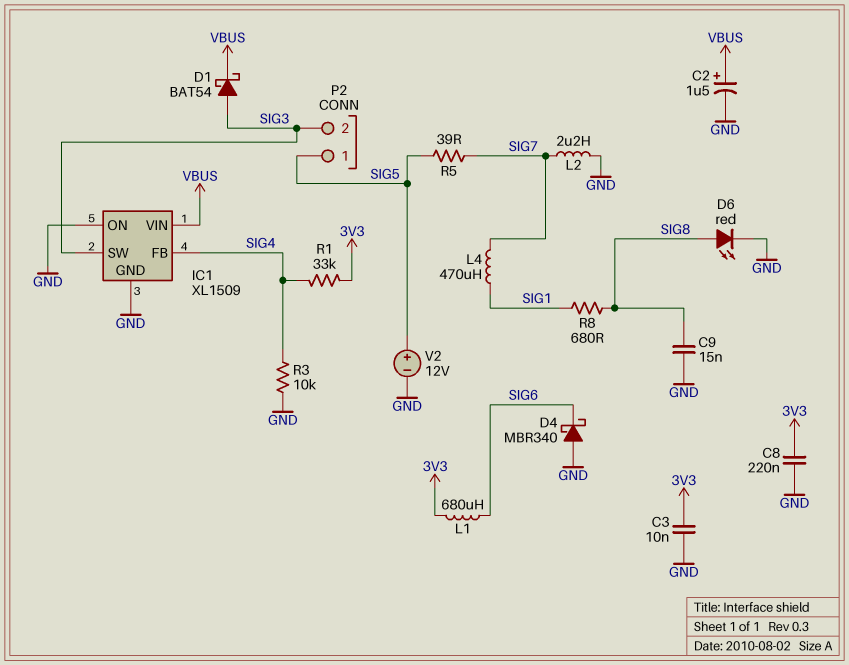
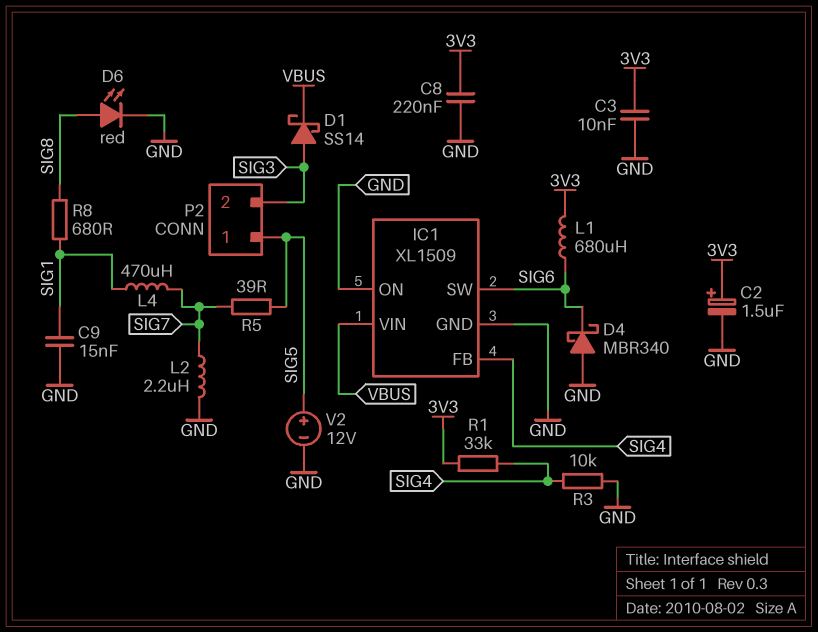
C2: 1.5uF (plus VBUS, minus GND) -> 1.5uF (plus 3V3, minus GND)
C9: 15nF (GND, SIG8) -> 15nF (GND, SIG1)
D1: schottky BAT54 (A SIG3, K VBUS) -> schottky SS14 (A SIG3, K VBUS)
IC1 pin SW: SIG3 -> SIG6

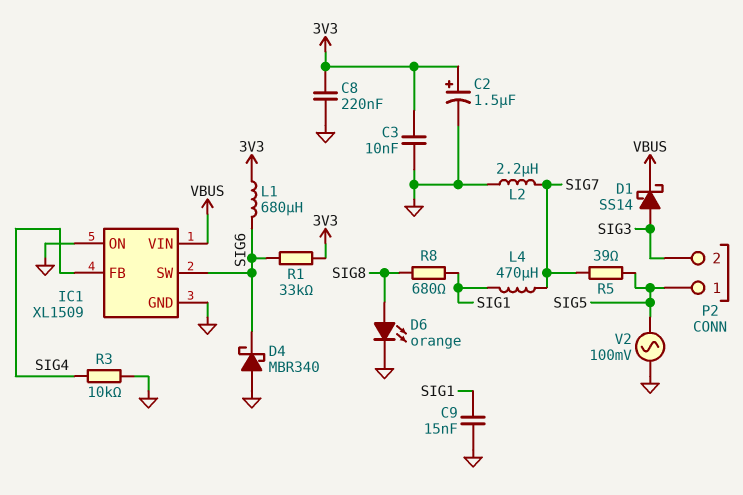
D6: LED red (A SIG8, K GND) -> LED orange (A SIG8, K GND)
R1: 33k (3V3, SIG4) -> 33k (3V3, SIG6)
V2: 12V (plus SIG5, minus GND) -> AC 100mV (GND, SIG5)

